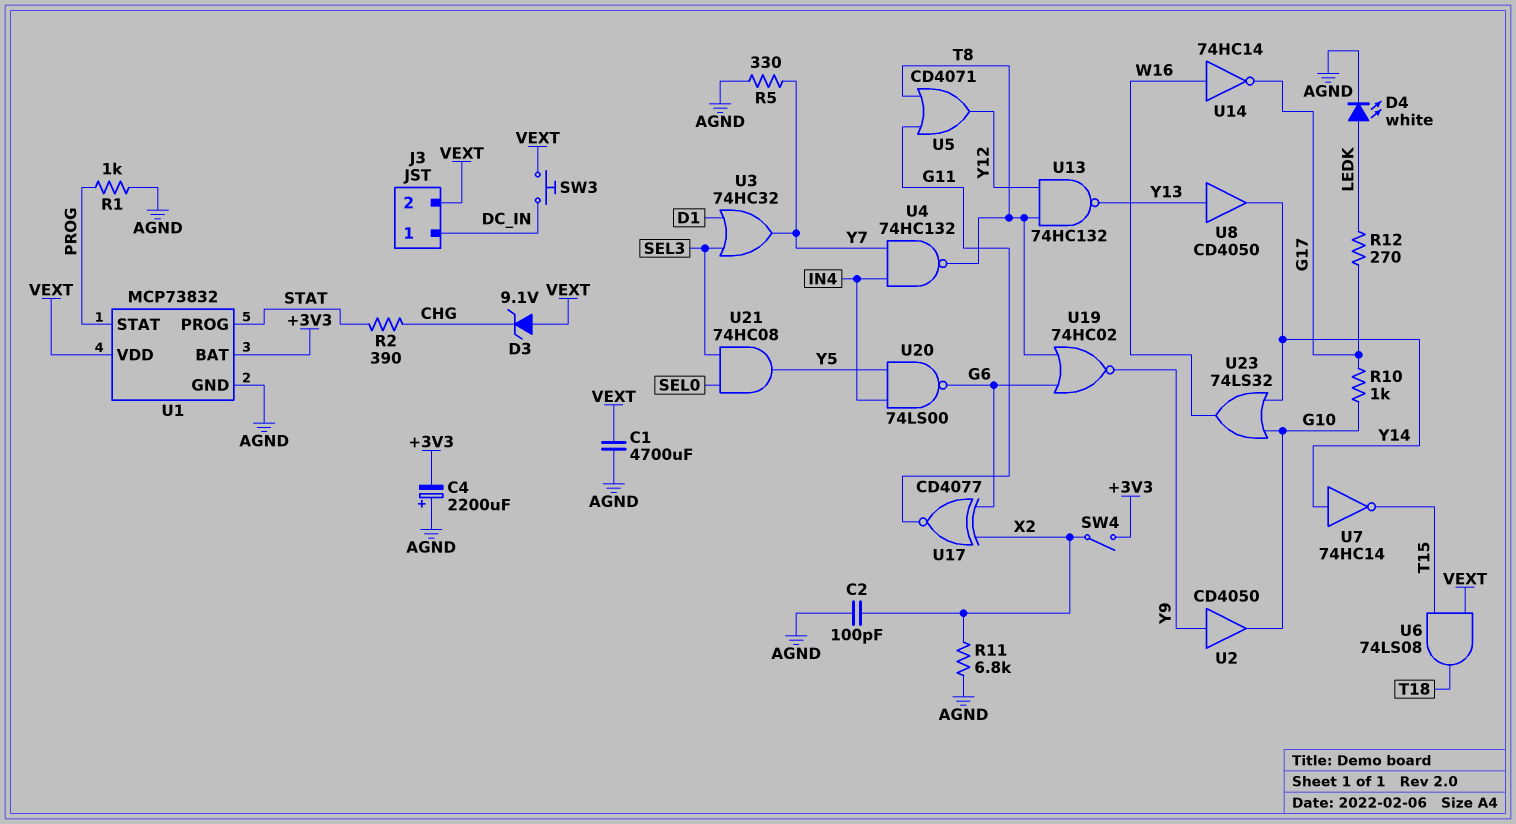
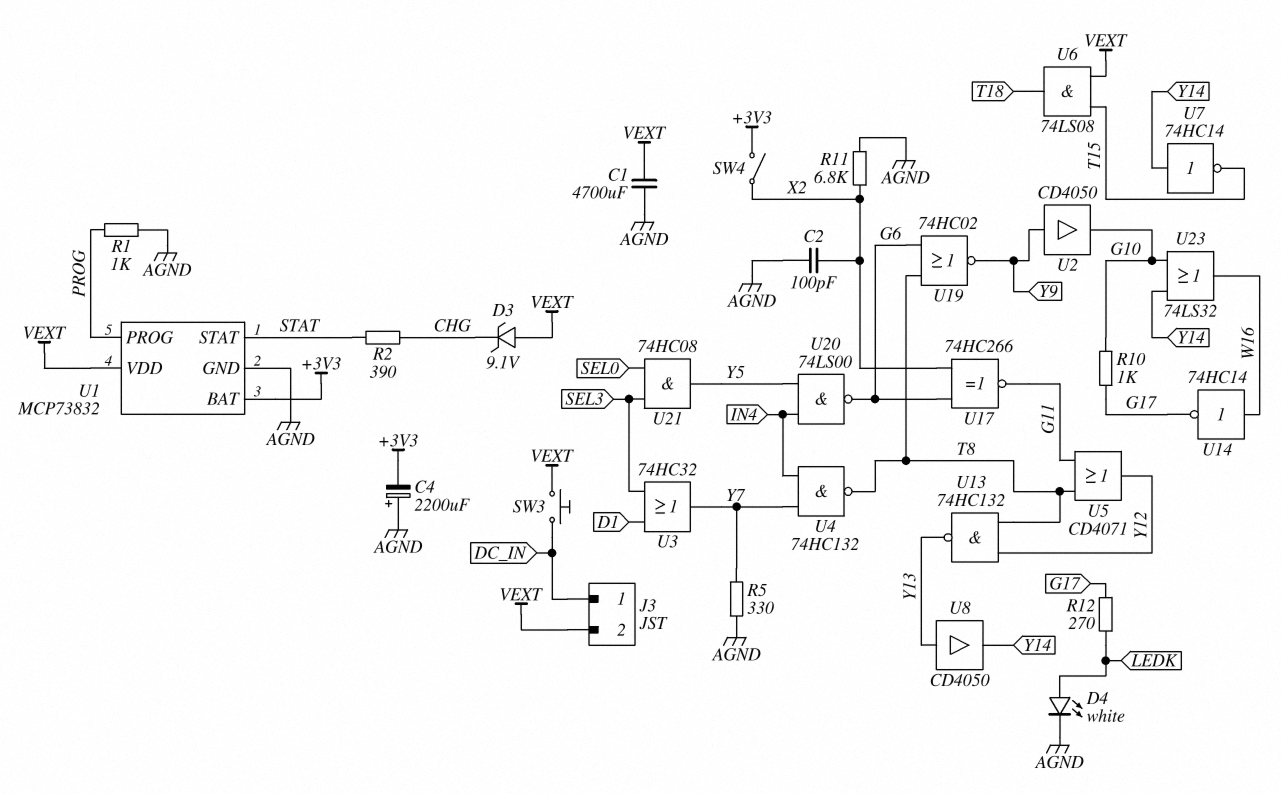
U1 pin PROG: STAT -> PROG
U1 pin STAT: PROG -> STAT
U17: XNOR CD4077 (in G6, in X2, out G11) -> XNOR 74HC266 (in G6, in X2, out G11)

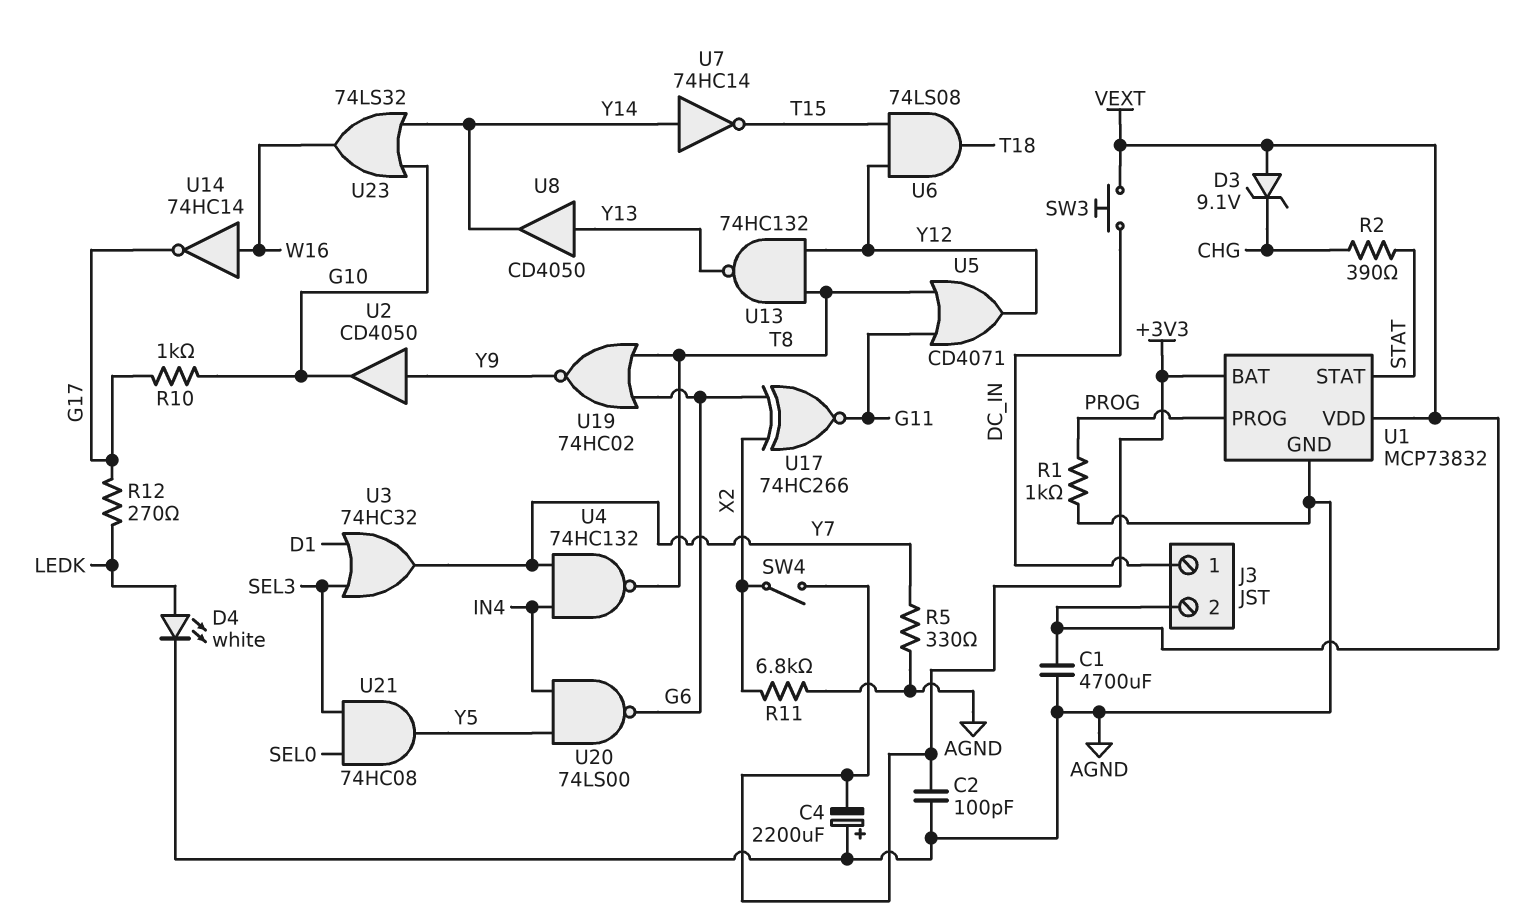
C2: 100pF (AGND, X2) -> 100pF (+3V3, AGND)
U6: AND 74LS08 (in T15, in VEXT, out T18) -> AND 74LS08 (in T15, in Y12, out T18)

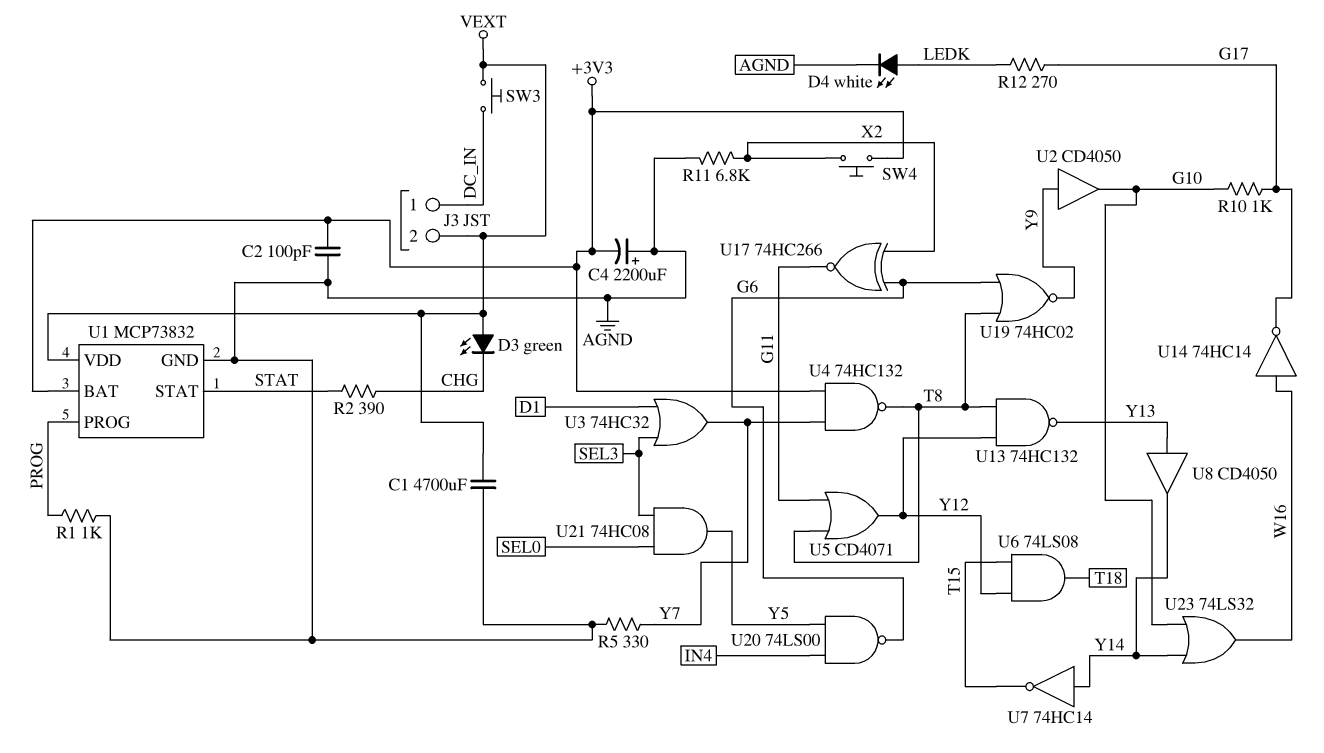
D3: zener 9.1V (A VEXT, K CHG) -> LED green (A VEXT, K CHG)
SW4: switch (+3V3, X2) -> button (+3V3, X2)
U4: NAND 74HC132 (in IN4, in Y7, out T8) -> NAND 74HC132 (in +3V3, in Y7, out T8)

